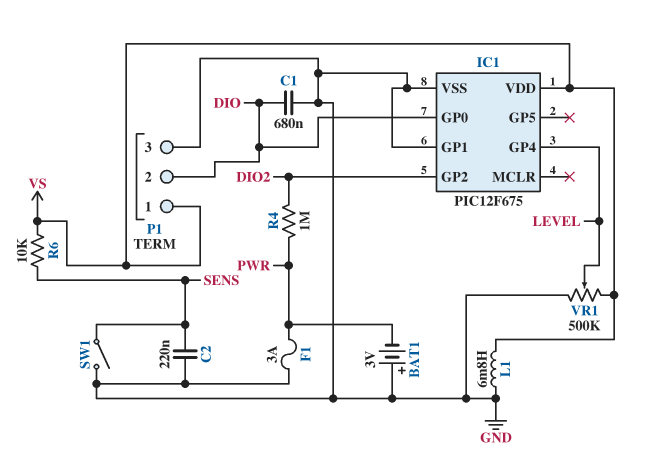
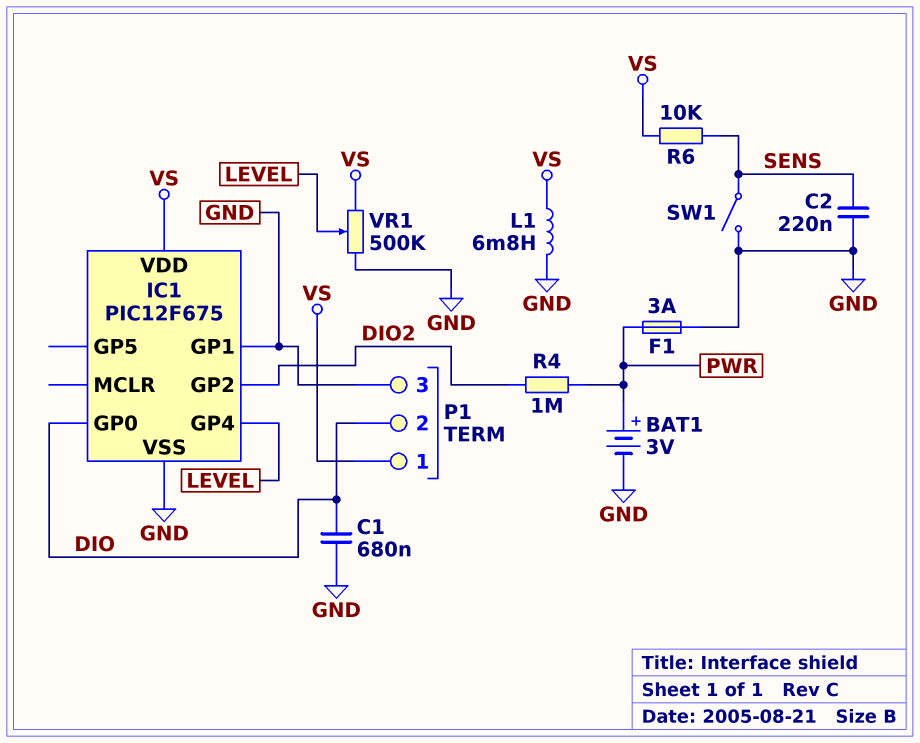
BAT1: 3V (plus GND, minus PWR) -> 3V (plus PWR, minus GND)

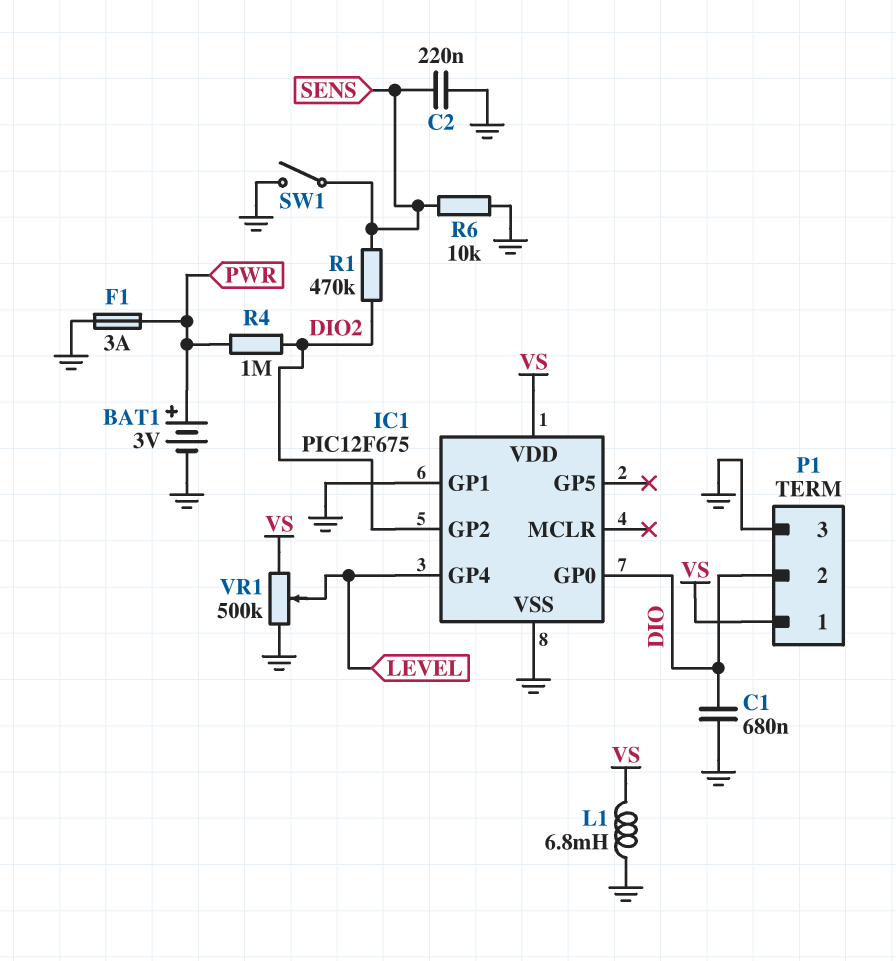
R1: none -> 470k (DIO2, SENS)
R6: 10k (SENS, VS) -> 10k (GND, SENS)

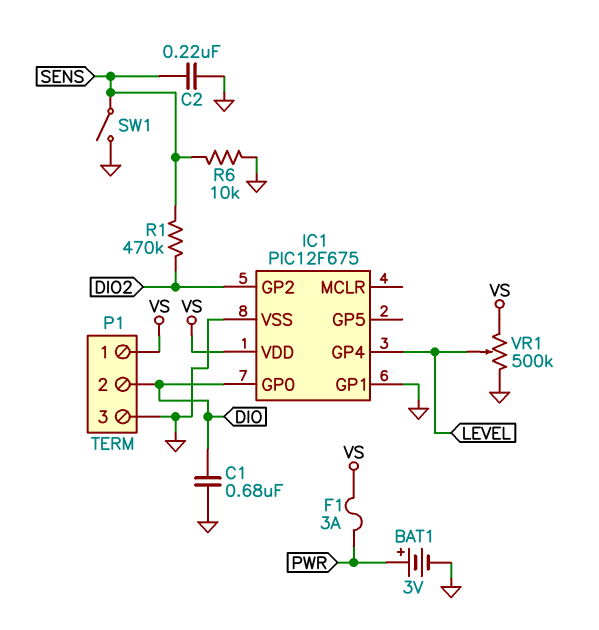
F1: 3A (GND, PWR) -> 3A (PWR, VS)
L1: 6.8mH (GND, VS) -> none
R4: 1M (DIO2, PWR) -> none

